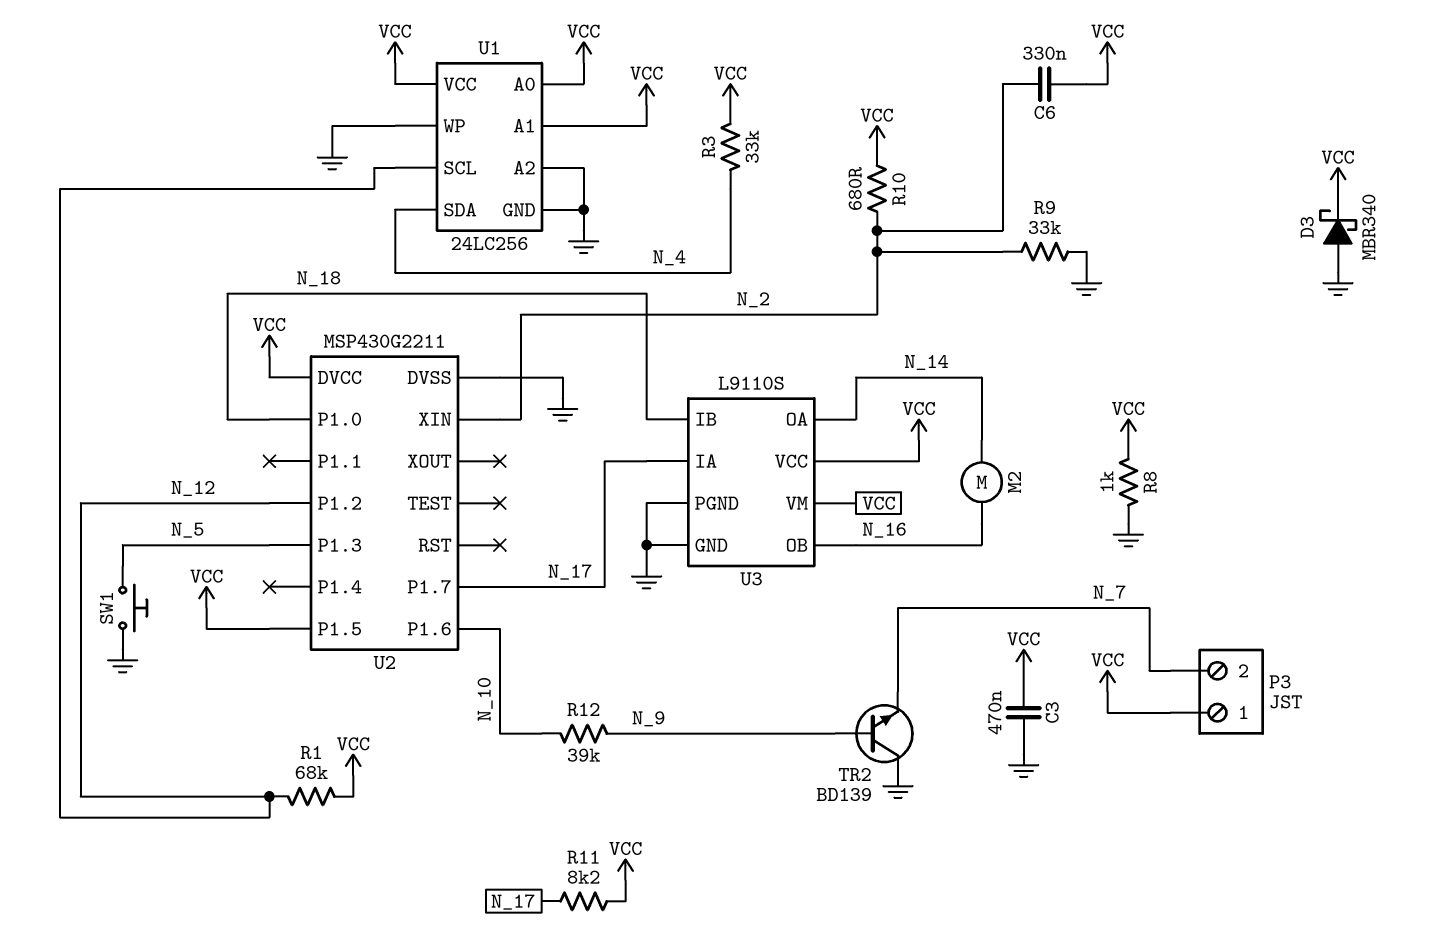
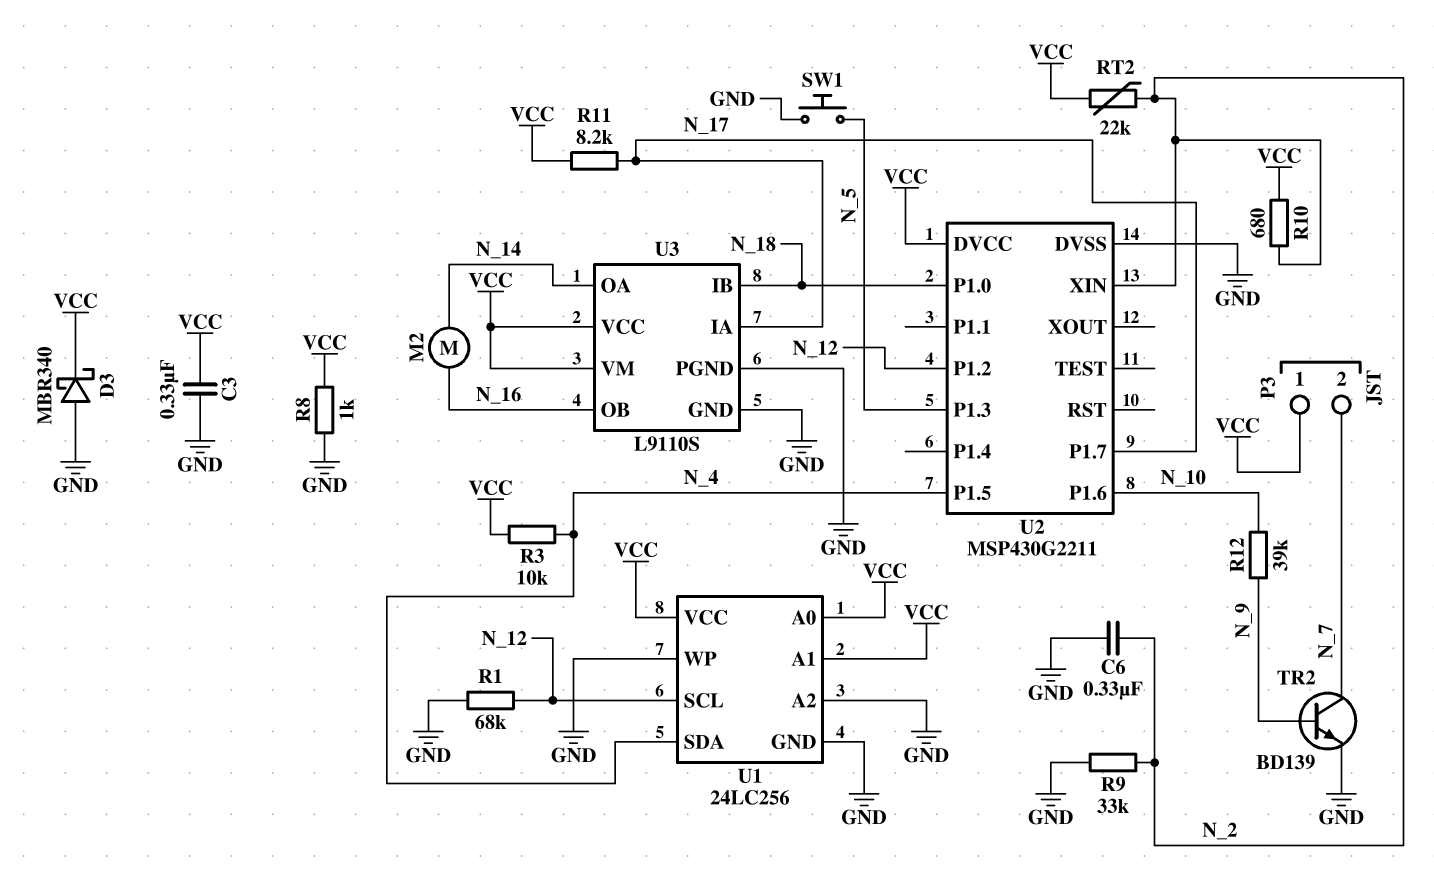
C3: 470nF (GND, VCC) -> 330nF (GND, VCC)
C6: 330nF (N_2, VCC) -> 330nF (GND, N_2)
R1: 68k (N_12, VCC) -> 68k (GND, N_12)
R3: 33k (N_4, VCC) -> 10k (N_4, VCC)
RT2: none -> 22k (N_2, VCC)
TR2: NPN BD139 (B N_9, C GND, E N_7) -> NPN BD139 (B N_9, C N_7, E GND)
U2 pin P1.5: VCC -> N_4

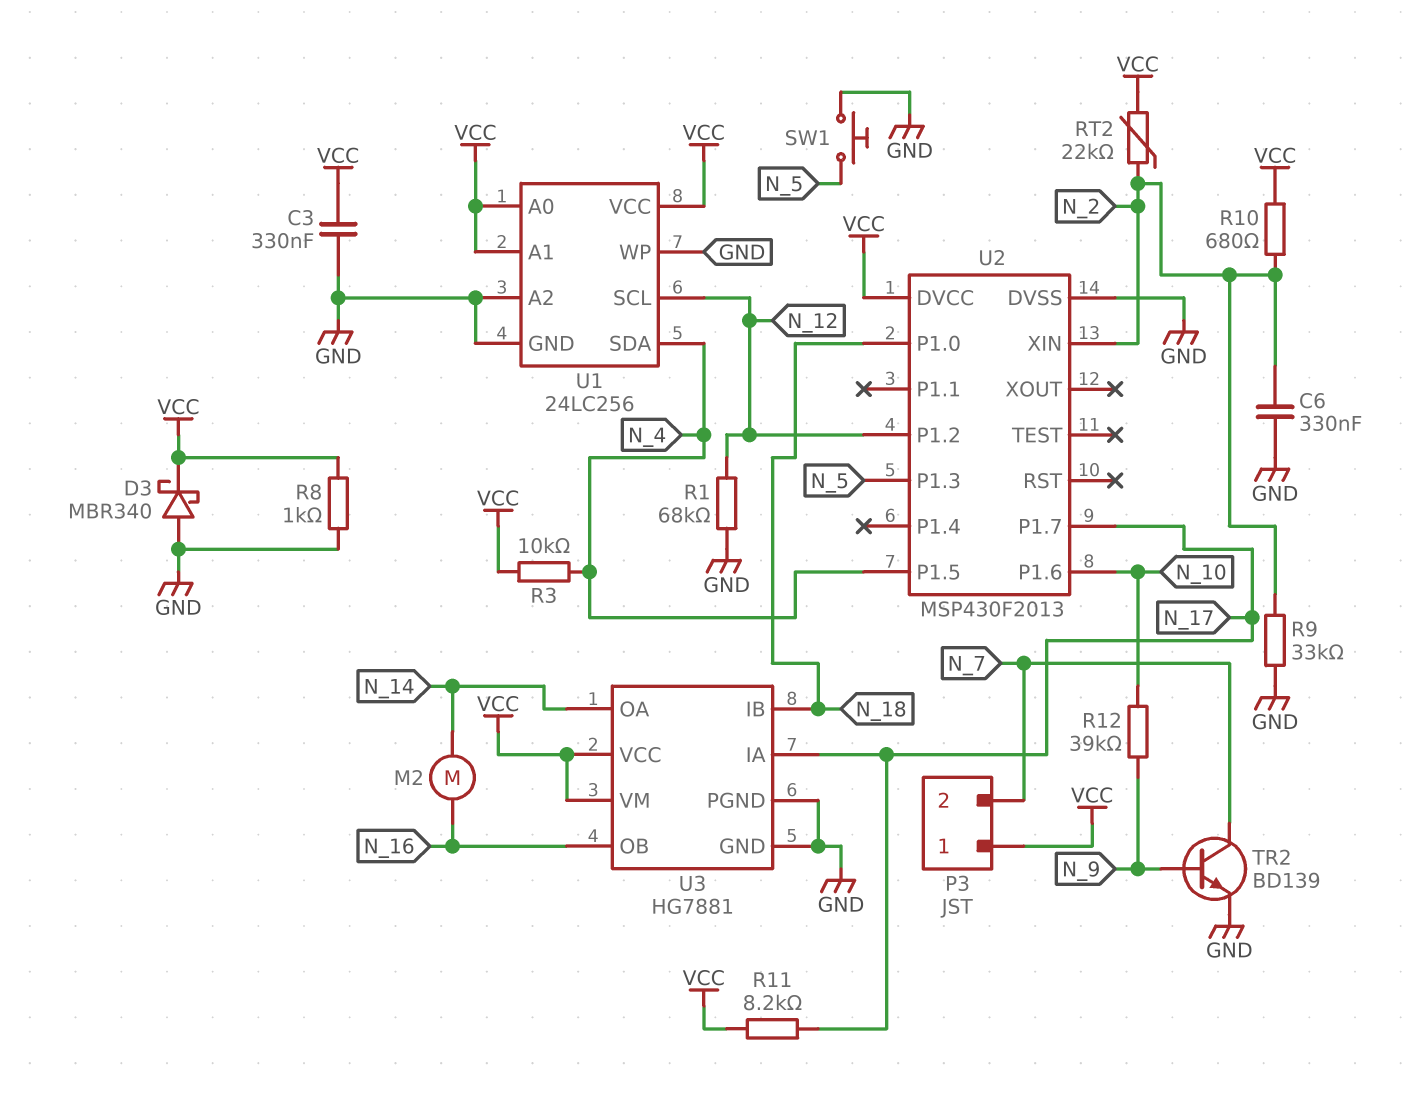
U2: MSP430G2211 -> MSP430F2013
U3: L9110S -> HG7881

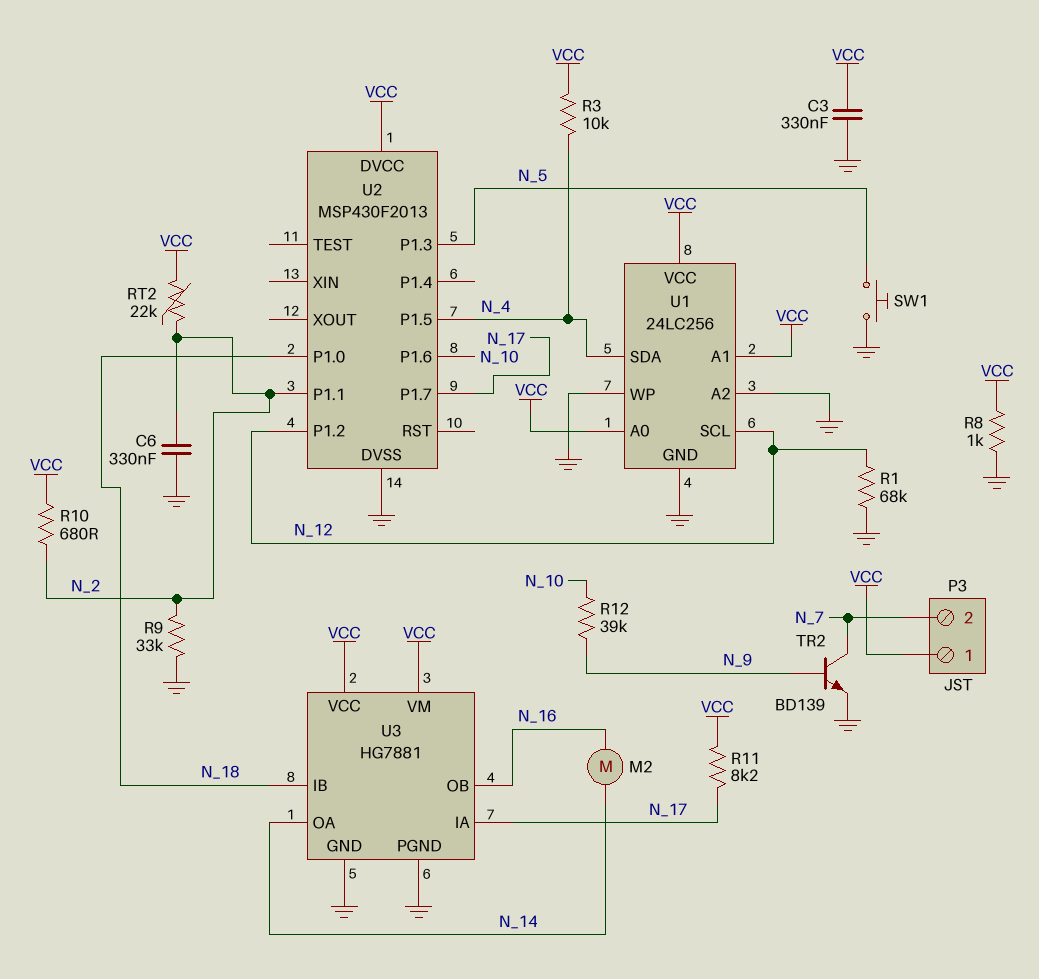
D3: schottky MBR340 (A GND, K VCC) -> none
U2 pin P1.1: none -> N_2
U2 pin XIN: N_2 -> none

